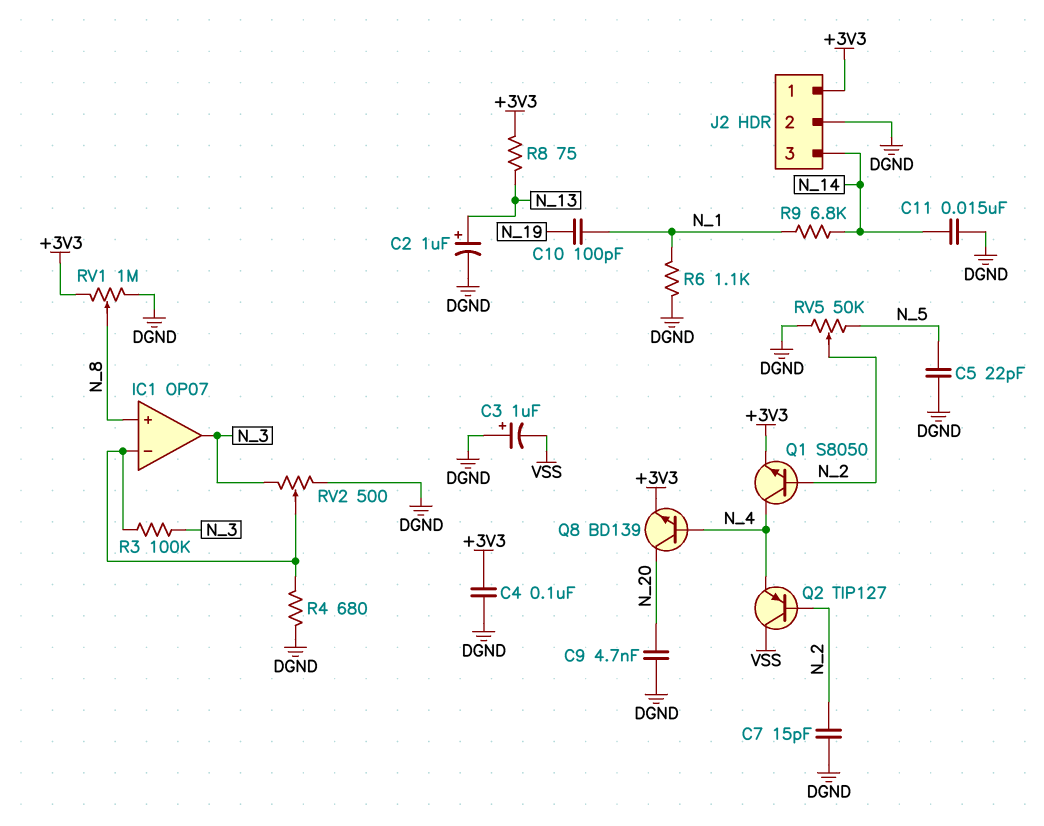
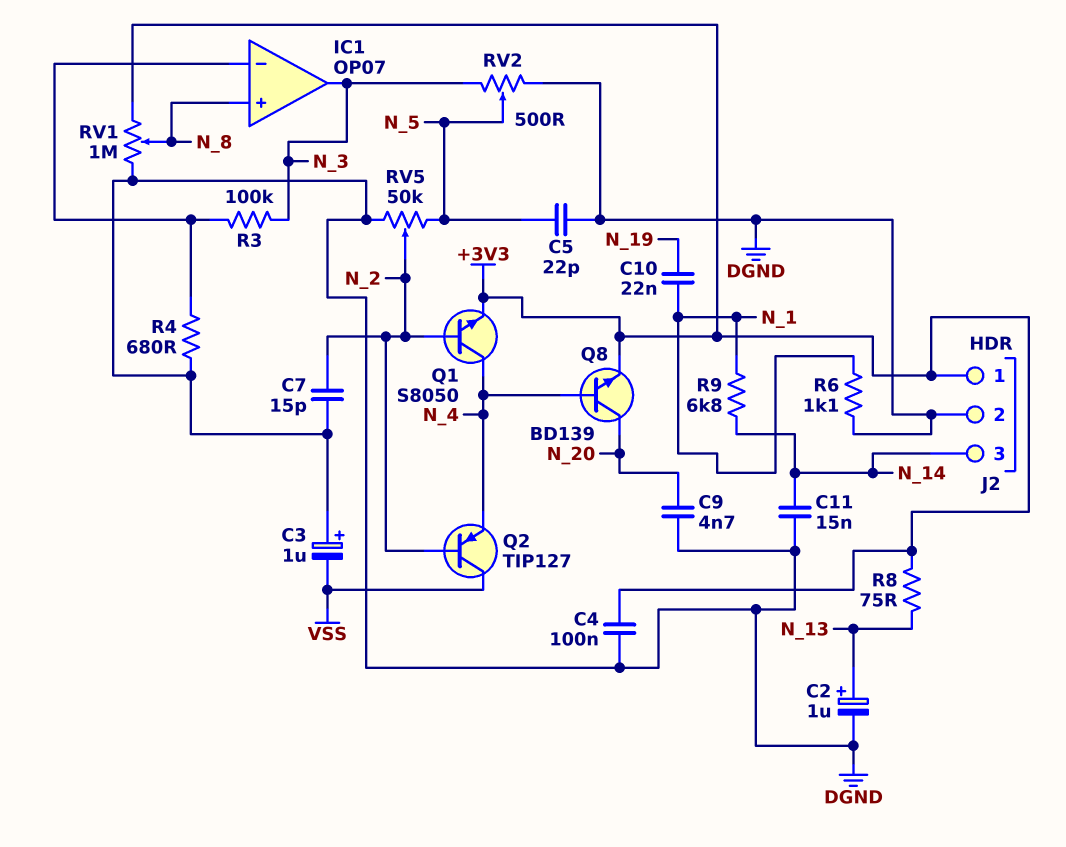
C10: 100pF (N_1, N_19) -> 22nF (N_1, N_19)
RV2: 500 (DGND, N_3, wiper IC1/in-) -> 500 (DGND, N_3, wiper N_5)

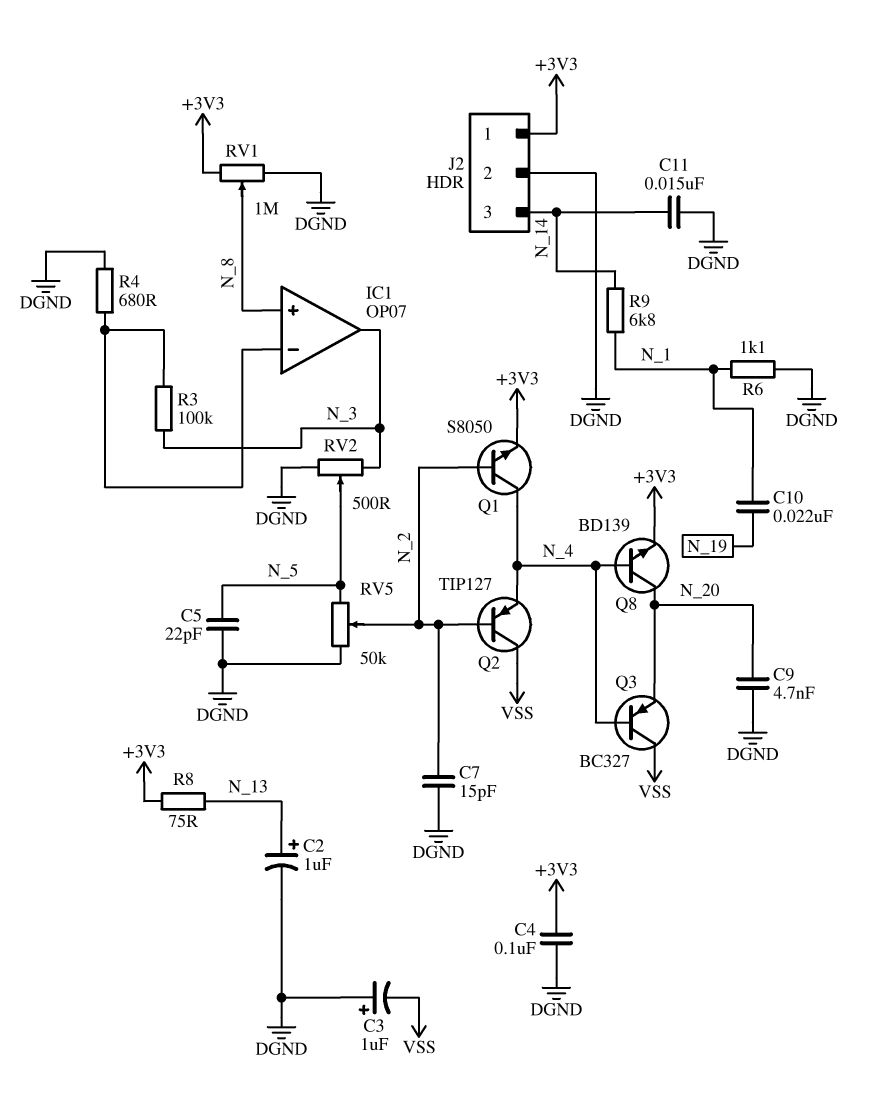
Q3: none -> PNP BC327 (B N_4, C VSS, E N_20)

